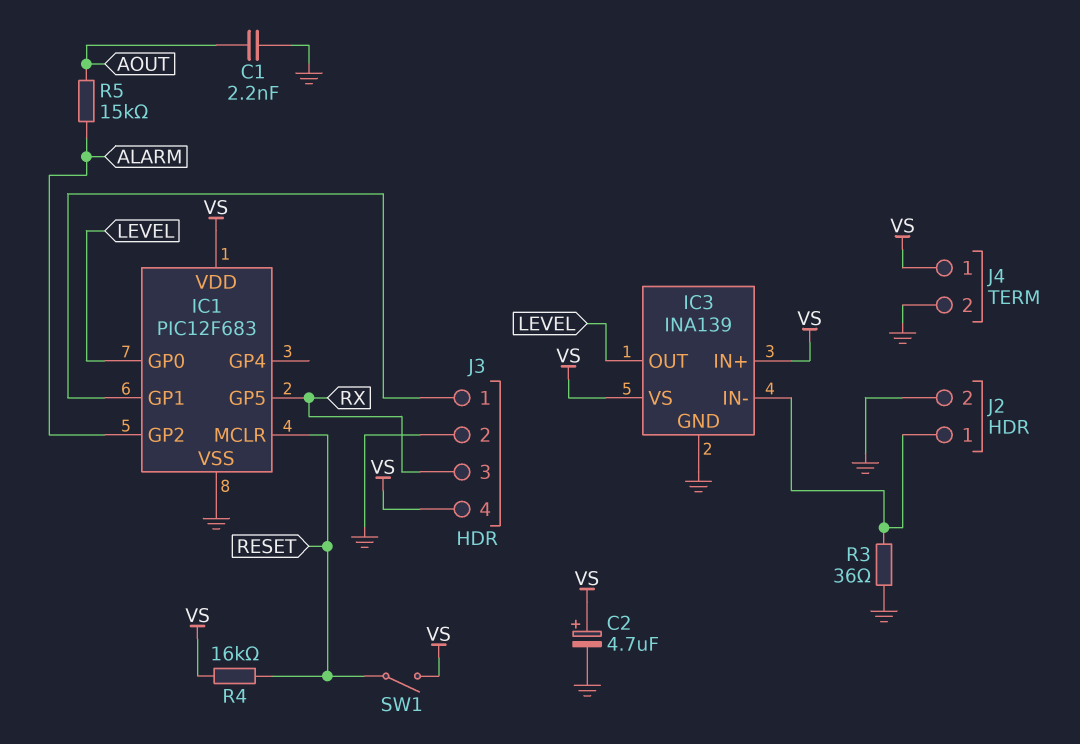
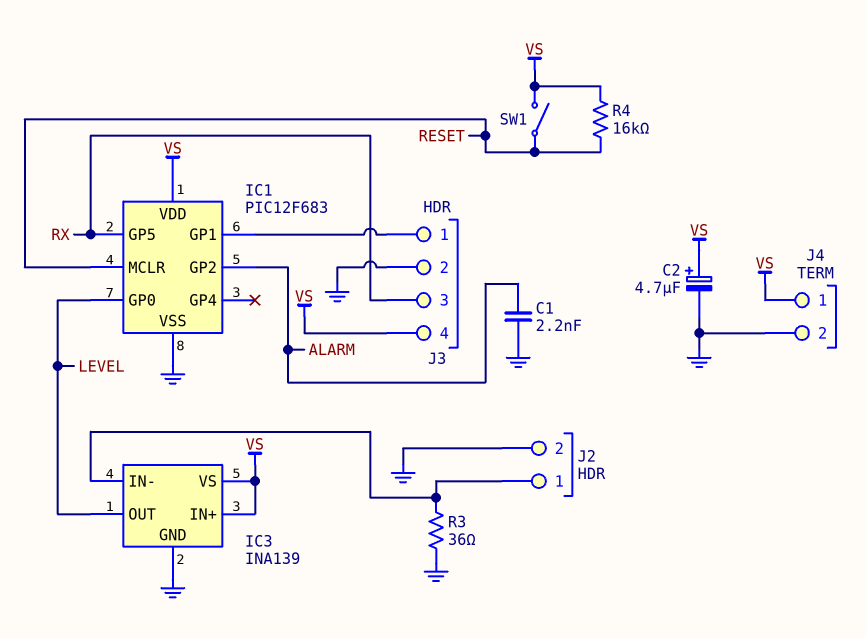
C1: 2.2nF (AOUT, GND) -> 2.2nF (ALARM, GND)
R5: 15k (ALARM, AOUT) -> none

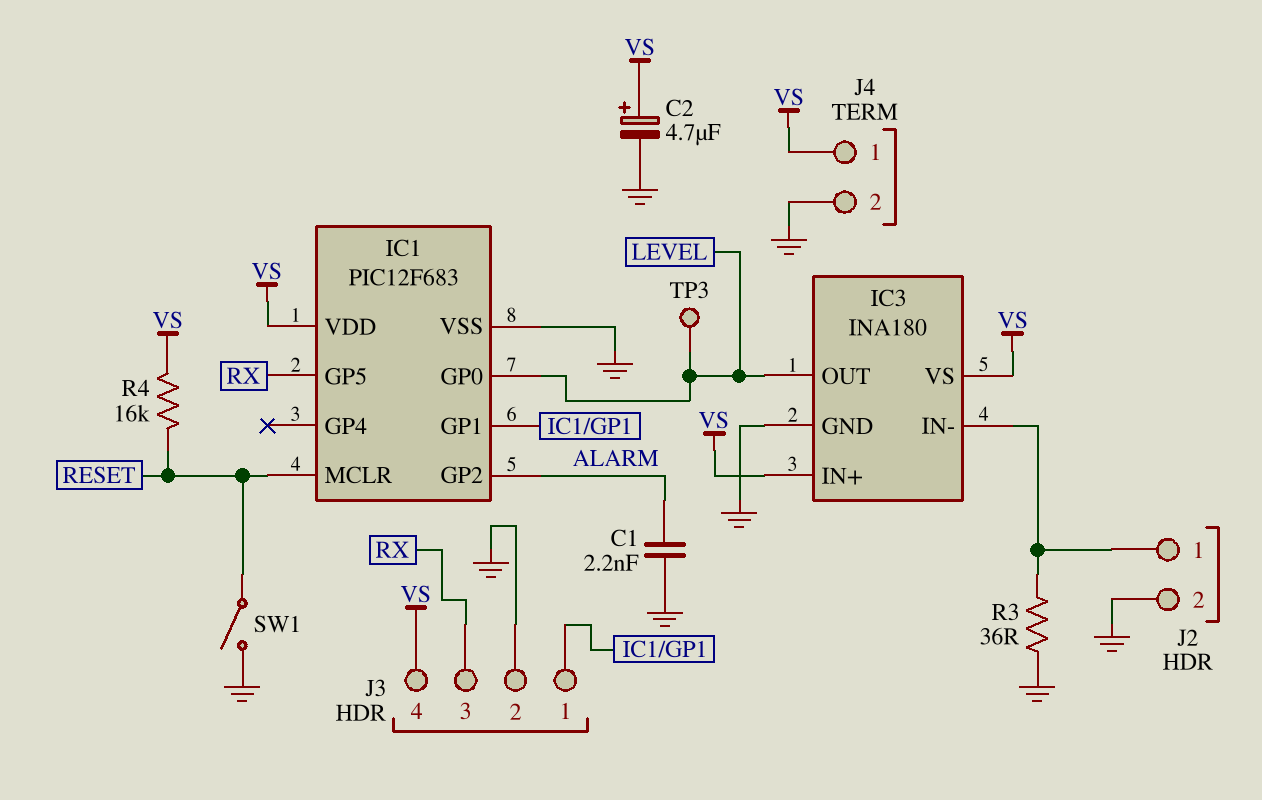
IC3: INA139 -> INA180
SW1: switch (RESET, VS) -> switch (GND, RESET)
TP3: none -> test point (LEVEL)

